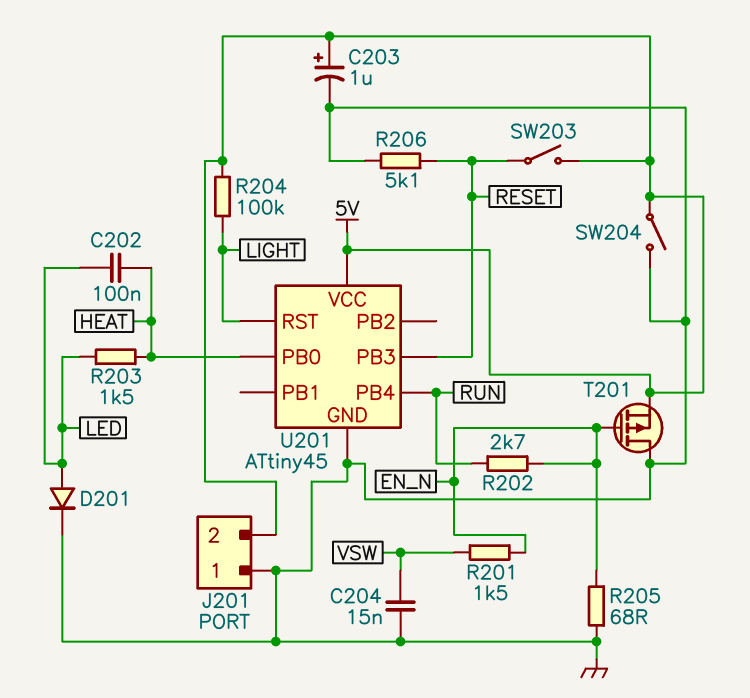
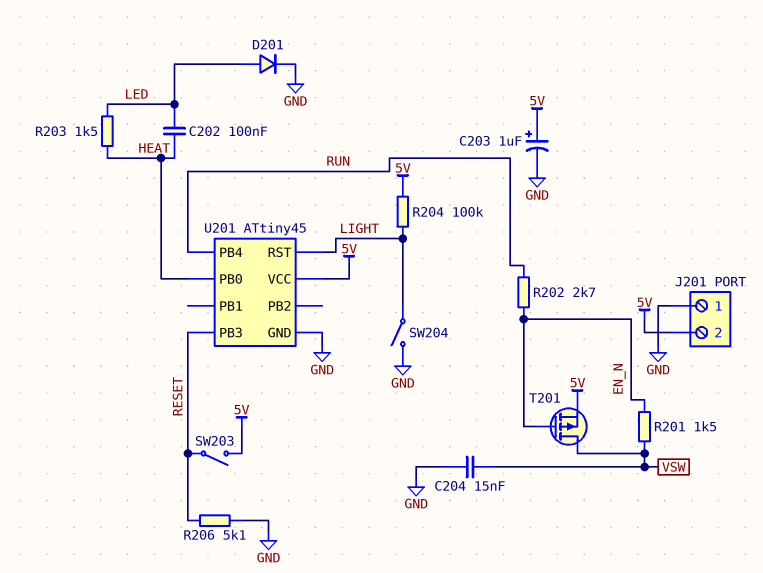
R205: 68 (EN_N, GND) -> none
SW204: switch (5V, GND) -> switch (GND, LIGHT)
T201: PMOS (G EN_N, D GND, S 5V) -> PMOS (G EN_N, D VSW, S 5V)

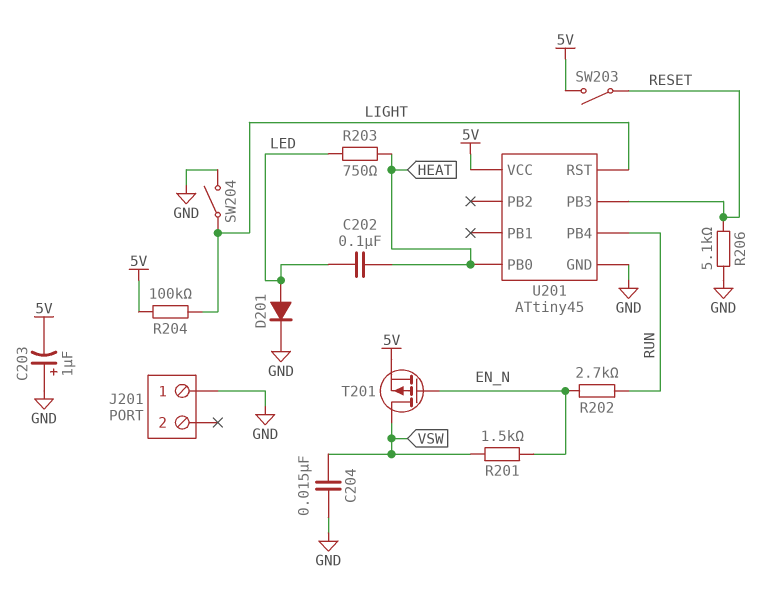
C203: 1uF (plus 5V, minus GND) -> 1uF (plus GND, minus 5V)
J201 pin 2: 5V -> none
R203: 1.5k (HEAT, LED) -> 750 (HEAT, LED)

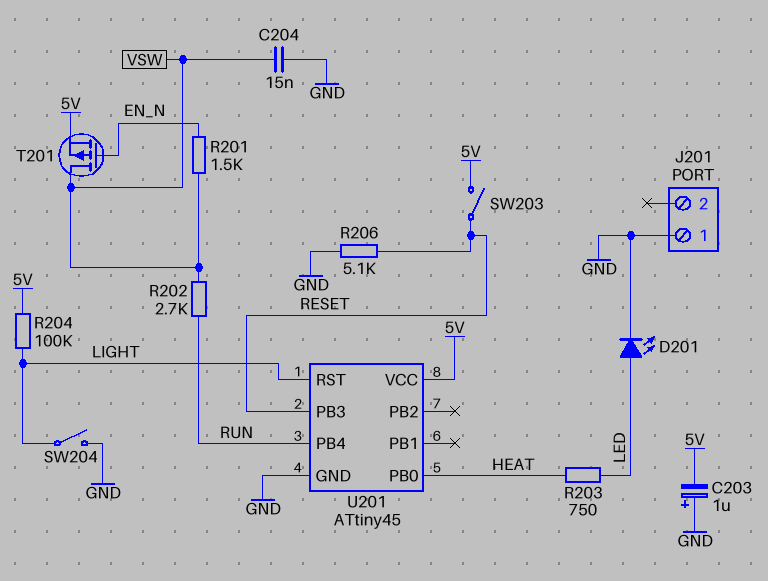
C202: 100nF (HEAT, LED) -> none
D201: diode (A LED, K GND) -> LED (A LED, K GND)
R202: 2.7k (EN_N, RUN) -> 2.7k (RUN, VSW)

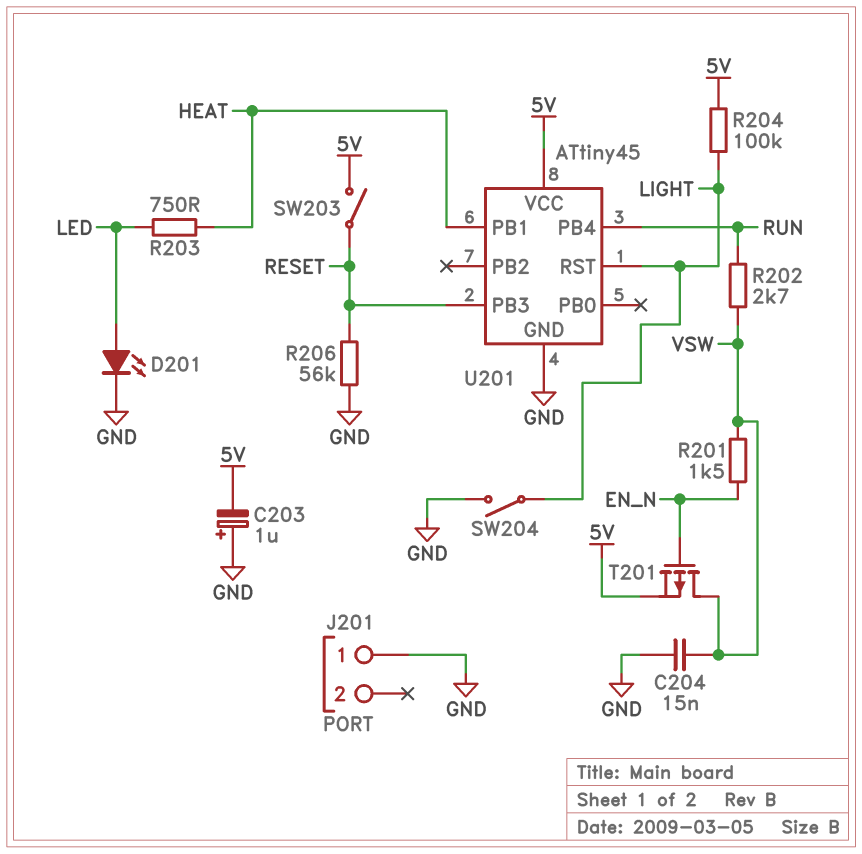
R206: 5.1k (GND, RESET) -> 56k (GND, RESET)
U201 pin PB0: HEAT -> none
U201 pin PB1: none -> HEAT

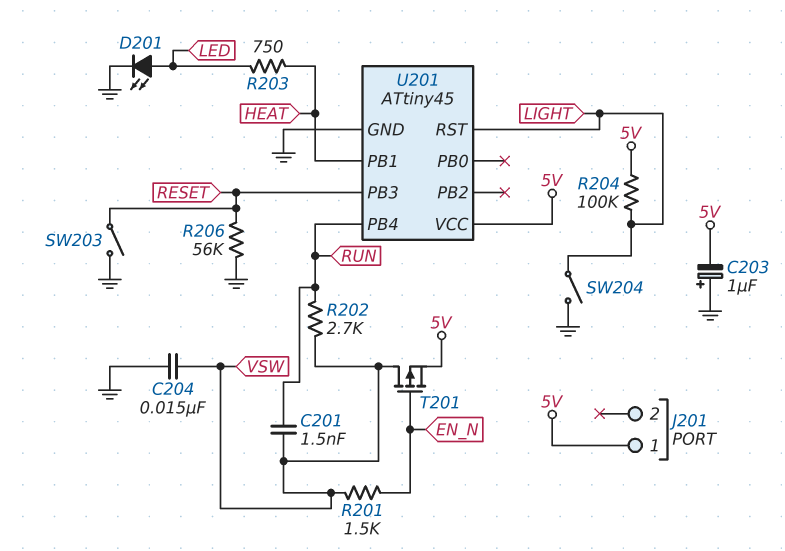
C201: none -> 1.5nF (RUN, VSW)
J201 pin 1: GND -> 5V
SW203: switch (5V, RESET) -> switch (GND, RESET)

